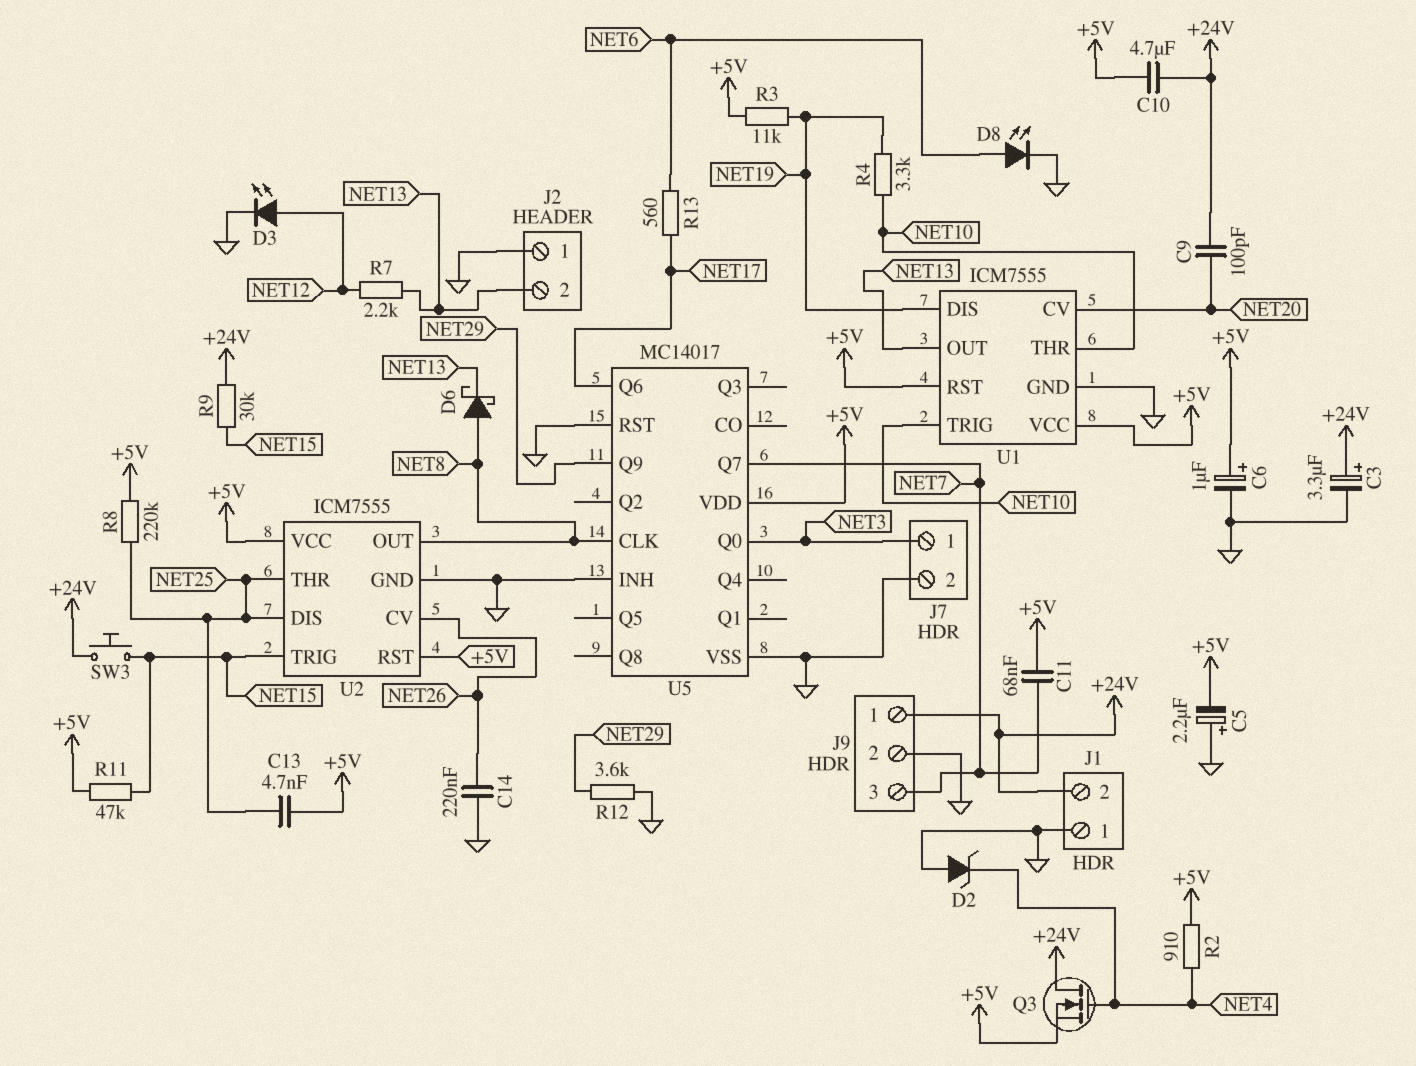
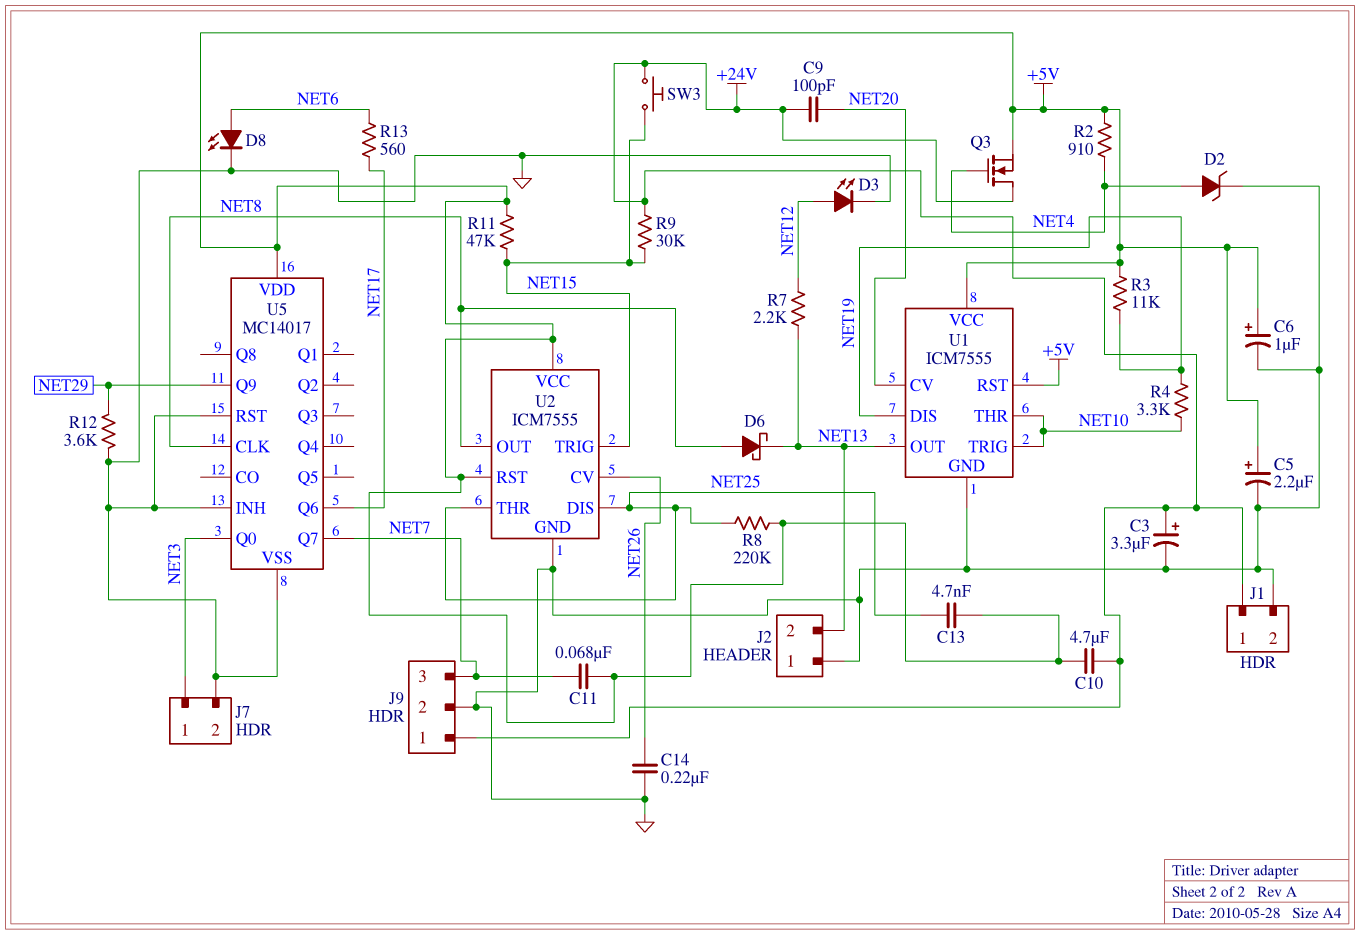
C5: 2.2uF (plus GND, minus +5V) -> 2.2uF (plus +5V, minus GND)
D2: zener (A GND, K NET4) -> zener (A NET4, K GND)
J1 pin 1: GND -> +24V
J1 pin 2: +24V -> GND

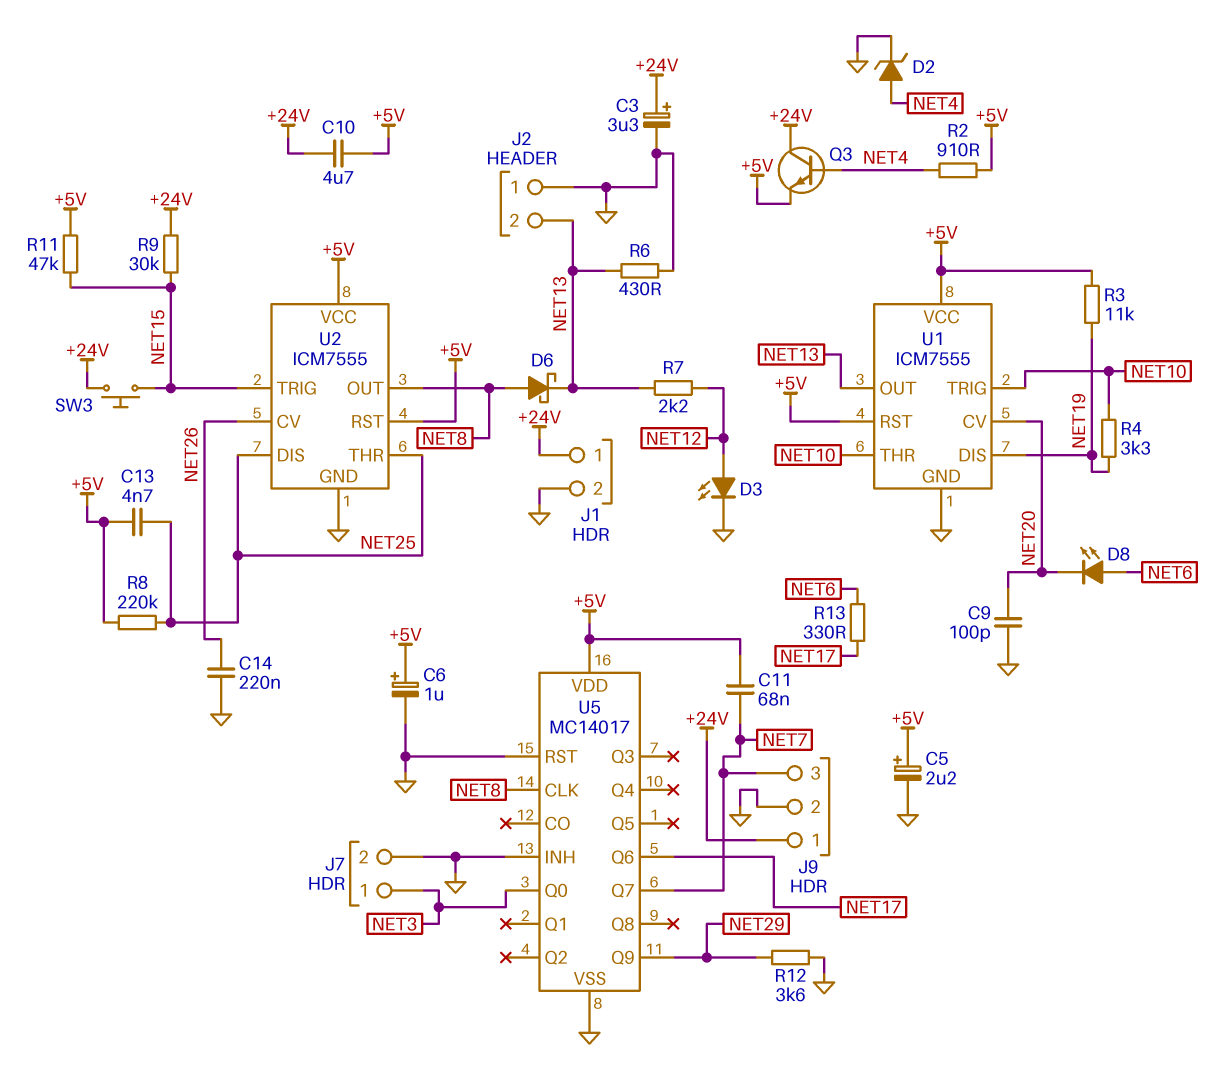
C9: 100pF (+24V, NET20) -> 100pF (GND, NET20)
D8: LED (A NET6, K GND) -> LED (A NET6, K NET20)
Q3: NMOS (G NET4, D +24V, S +5V) -> NPN (B NET4, C +24V, E +5V)
R6: none -> 430 (GND, NET13)
R13: 560 (NET6, NET17) -> 330 (NET6, NET17)

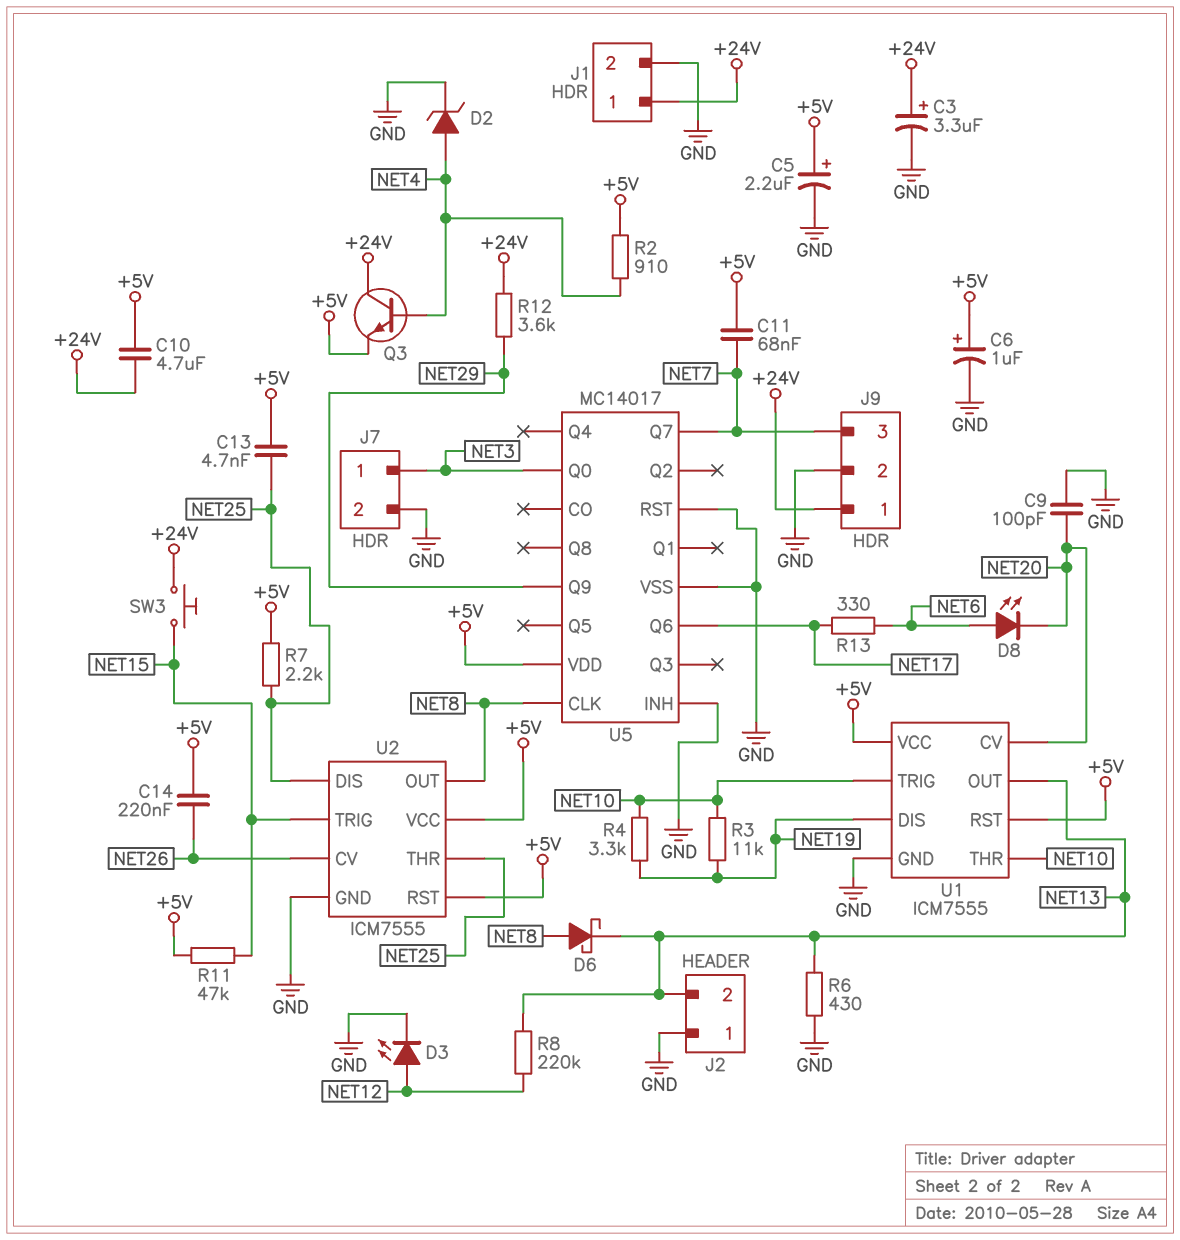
C14: 220nF (GND, NET26) -> 220nF (+5V, NET26)
R3: 11k (+5V, NET19) -> 11k (NET10, NET19)
R7: 2.2k (NET12, NET13) -> 2.2k (+5V, NET25)
R8: 220k (+5V, NET25) -> 220k (NET12, NET13)
R9: 30k (+24V, NET15) -> none
R12: 3.6k (GND, NET29) -> 3.6k (+24V, NET29)

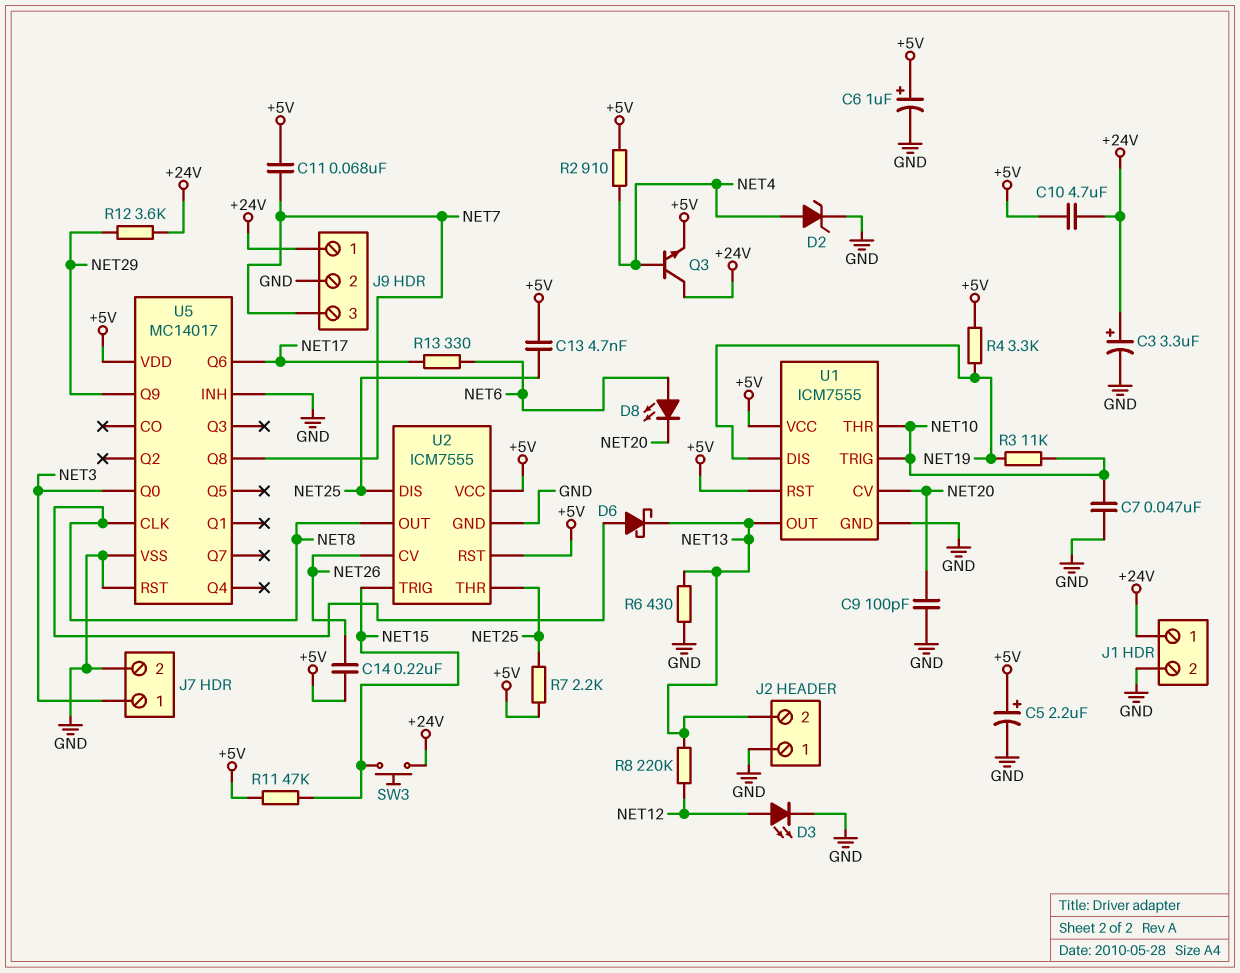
C7: none -> 47nF (GND, NET10)
R4: 3.3k (NET10, NET19) -> 3.3k (+5V, NET19)
U5 pin Q7: NET7 -> none
U5 pin Q8: none -> NET7

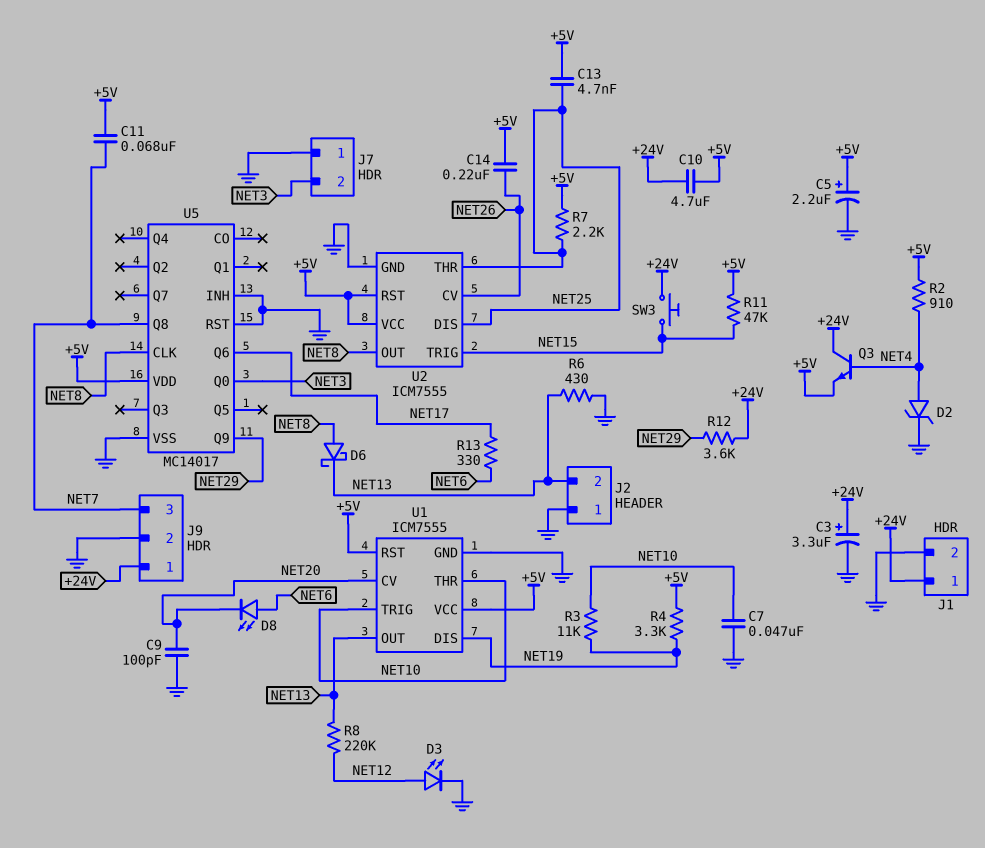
C6: 1uF (plus +5V, minus GND) -> none
J7 pin 1: NET3 -> GND
J7 pin 2: GND -> NET3

